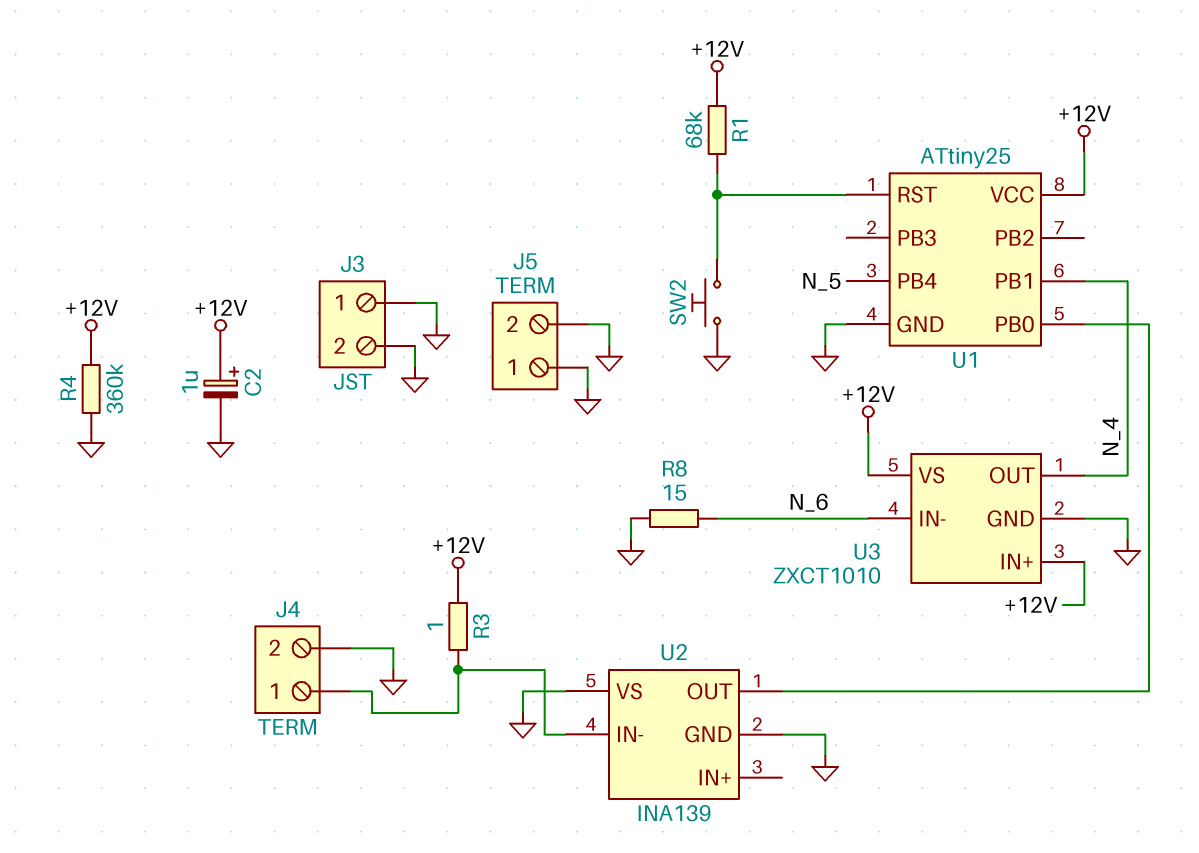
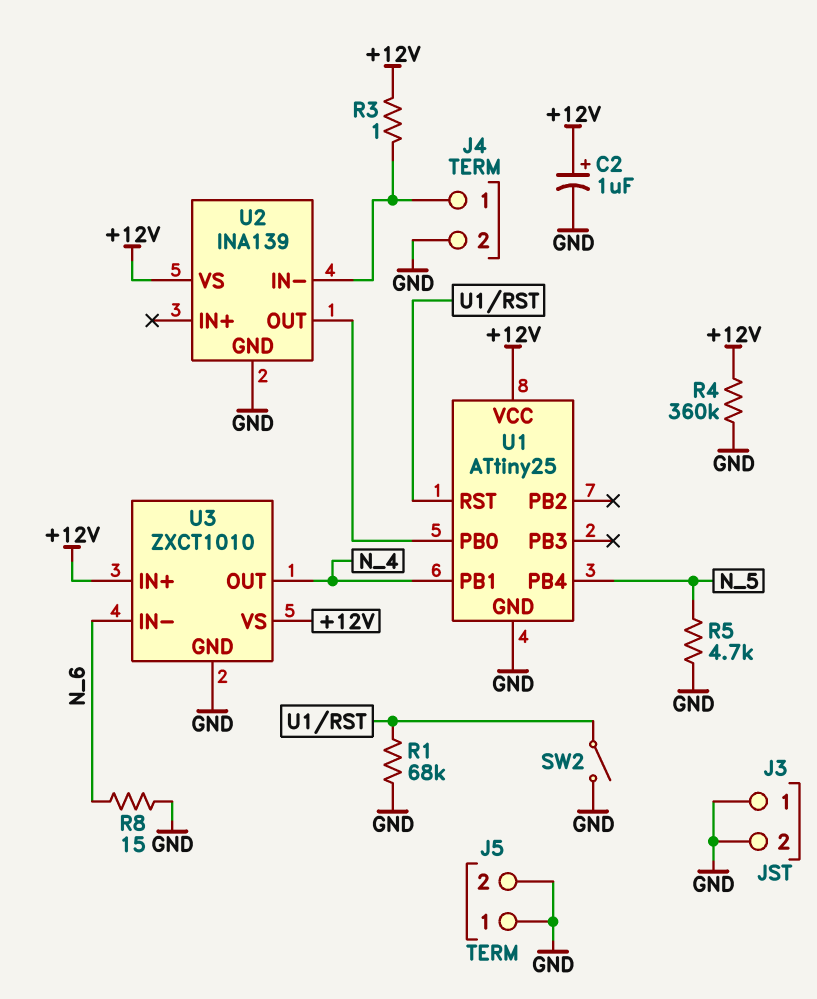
R1: 68k (+12V, U1/RST) -> 68k (GND, U1/RST)
R5: none -> 4.7k (GND, N_5)
SW2: button (GND, U1/RST) -> switch (GND, U1/RST)
U2 pin VS: GND -> +12V

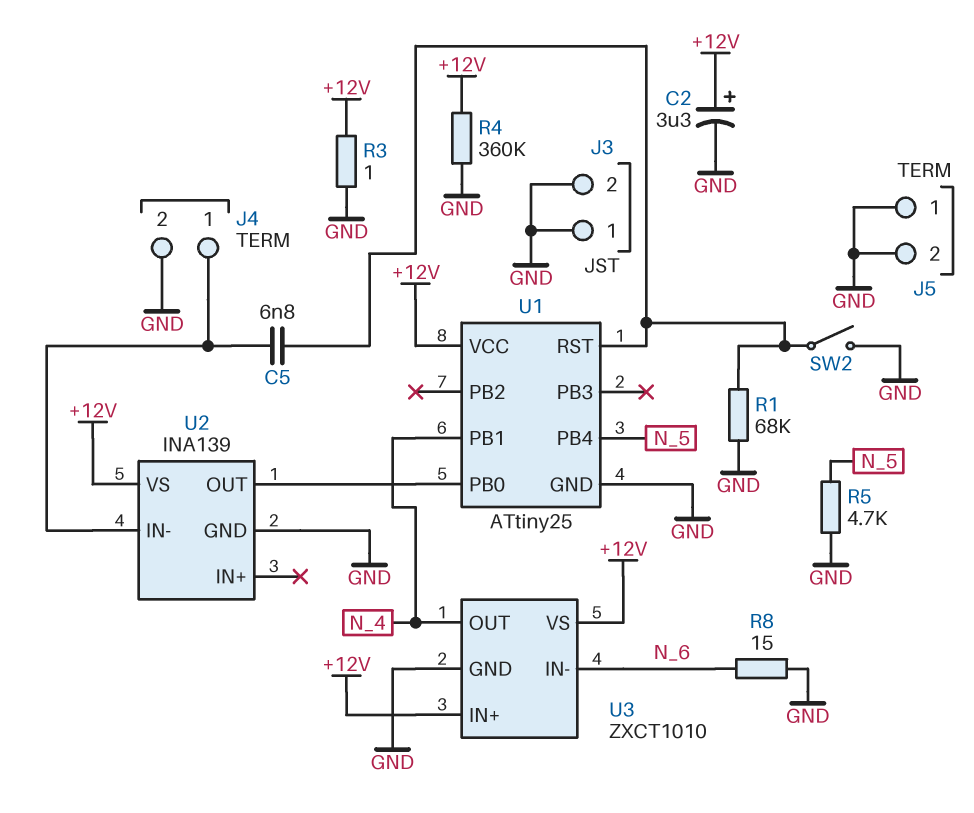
C2: 1uF (plus +12V, minus GND) -> 3.3uF (plus +12V, minus GND)
C5: none -> 6.8nF (J4/1, U1/RST)
R3: 1 (+12V, J4/1) -> 1 (+12V, GND)

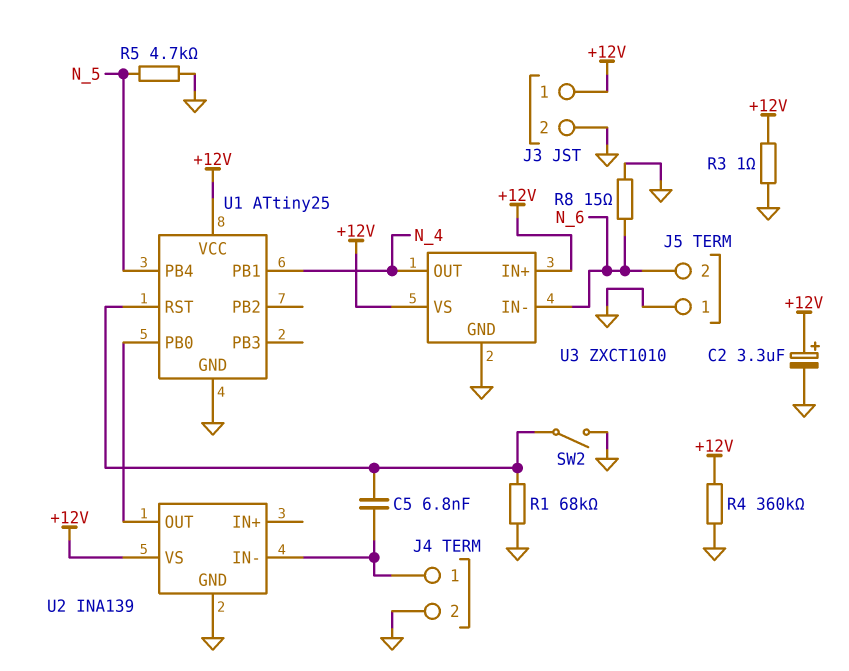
J3 pin 1: GND -> +12V
J5 pin 2: GND -> N_6

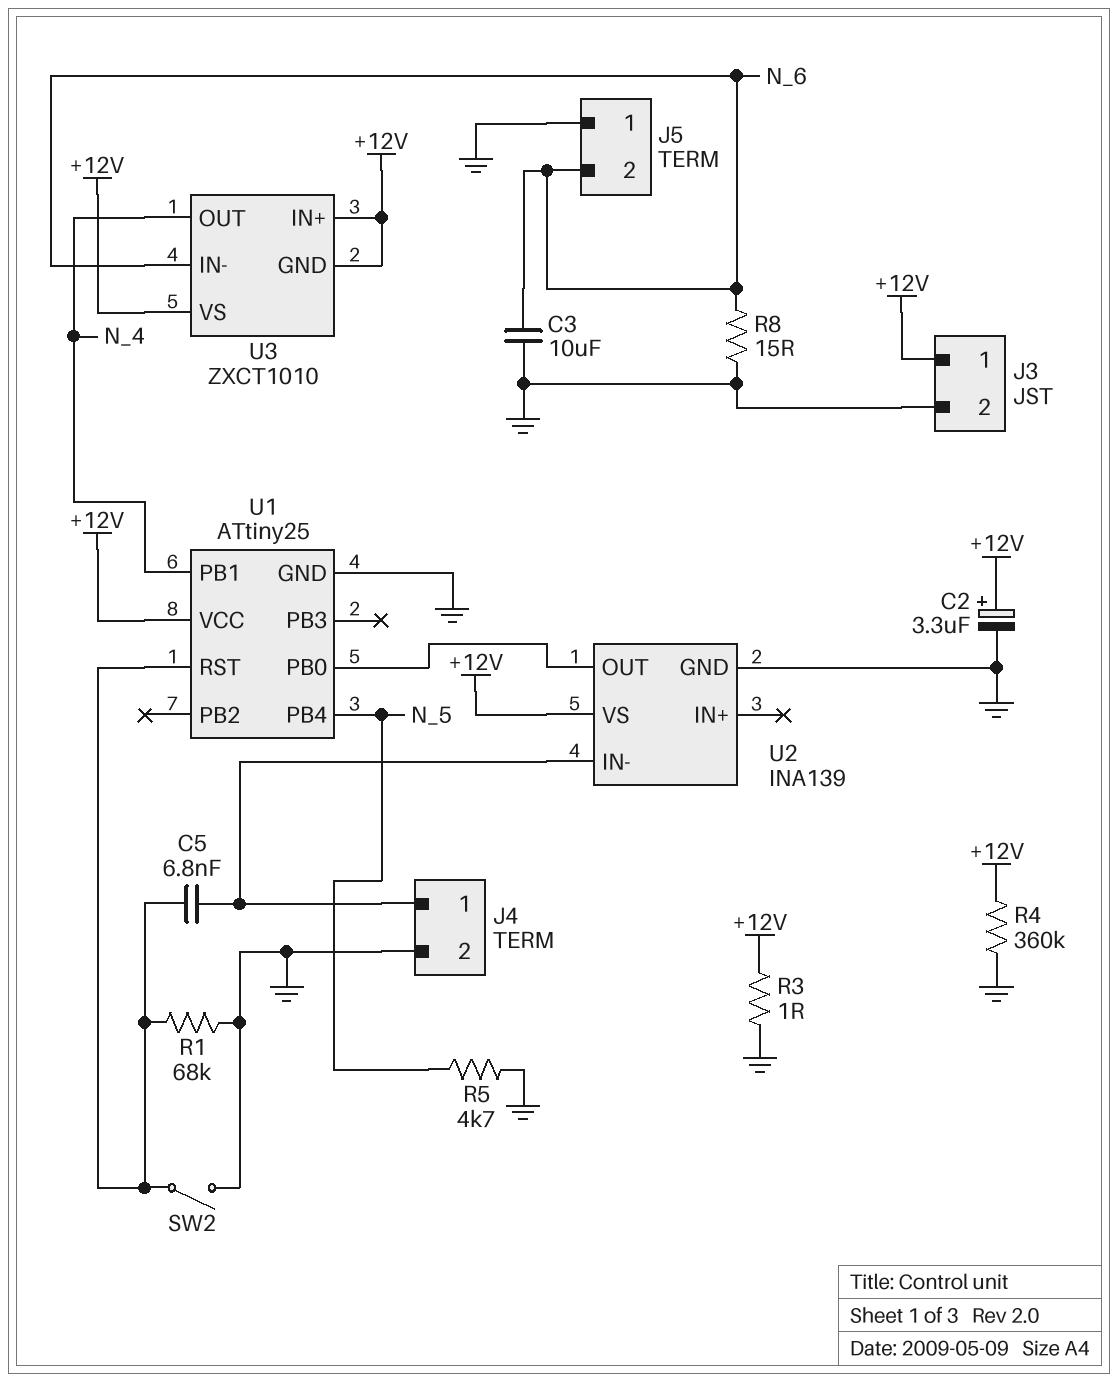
C3: none -> 10uF (GND, N_6)
U3 pin GND: GND -> +12V

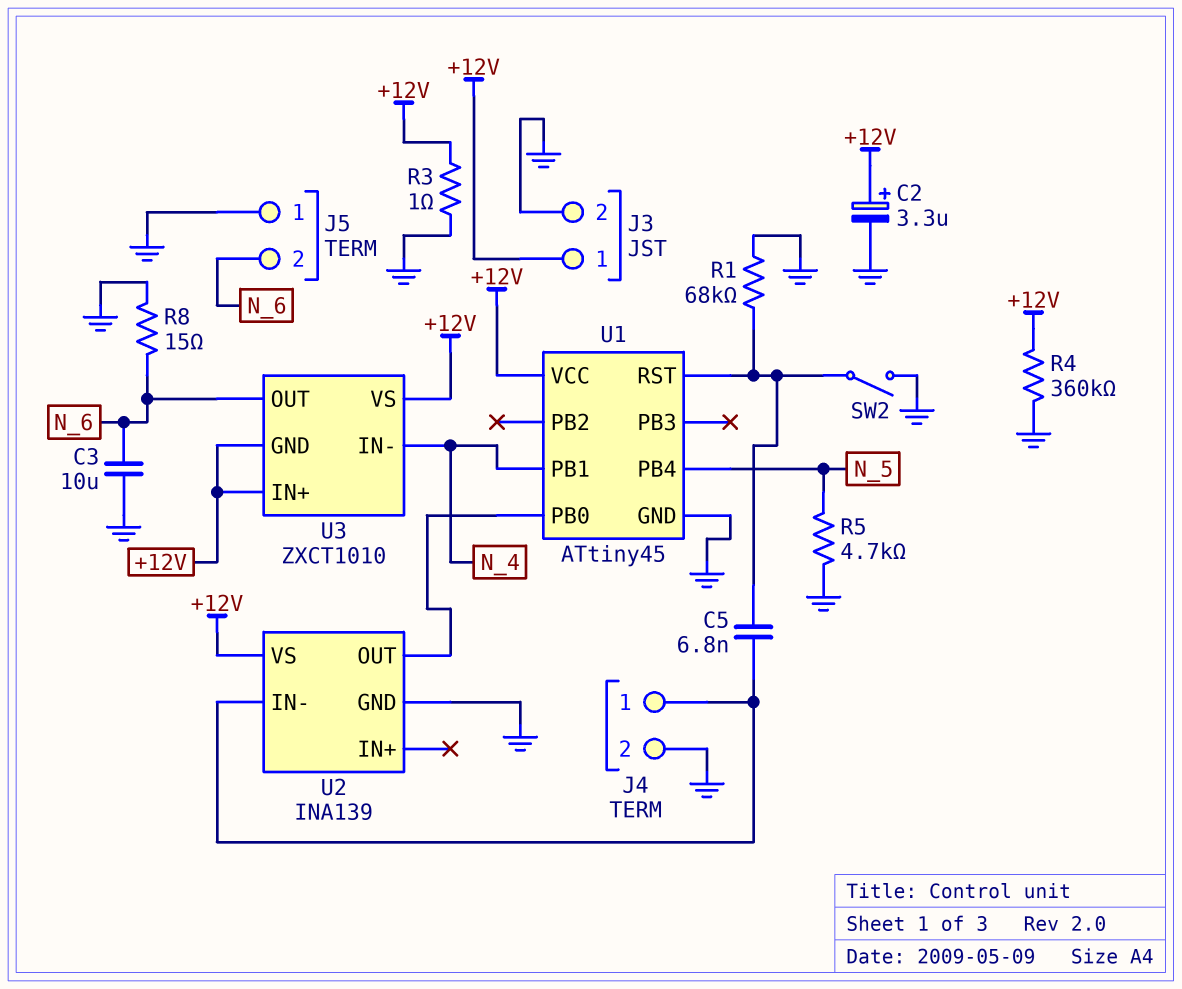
U1: ATtiny25 -> ATtiny45
U3 pin IN-: N_6 -> N_4
U3 pin OUT: N_4 -> N_6

